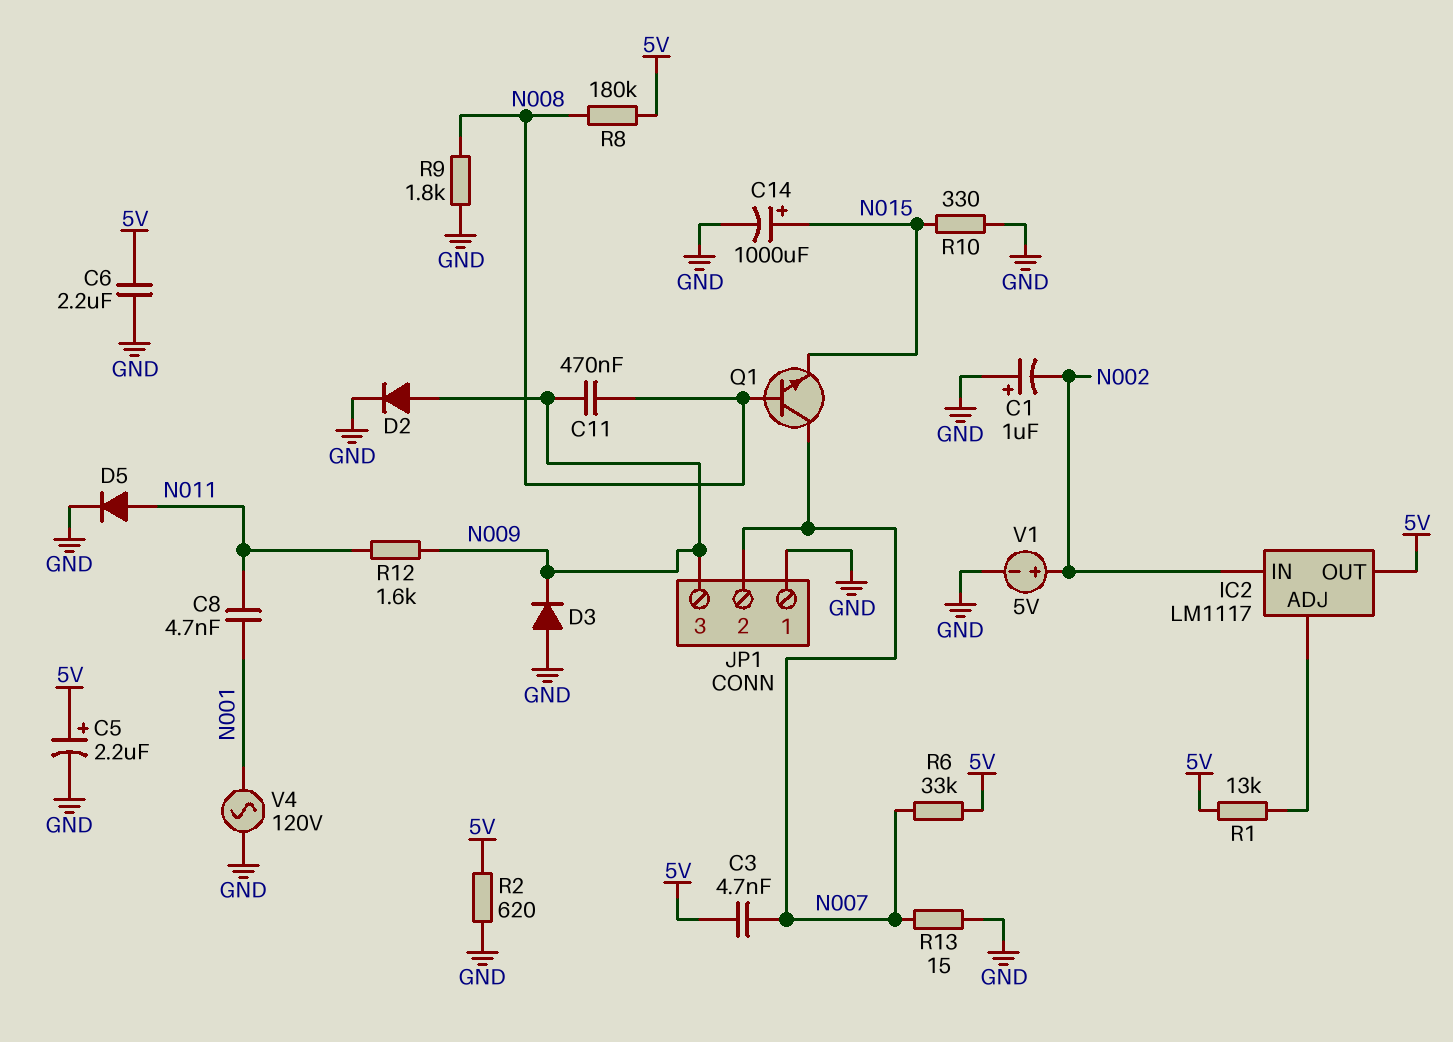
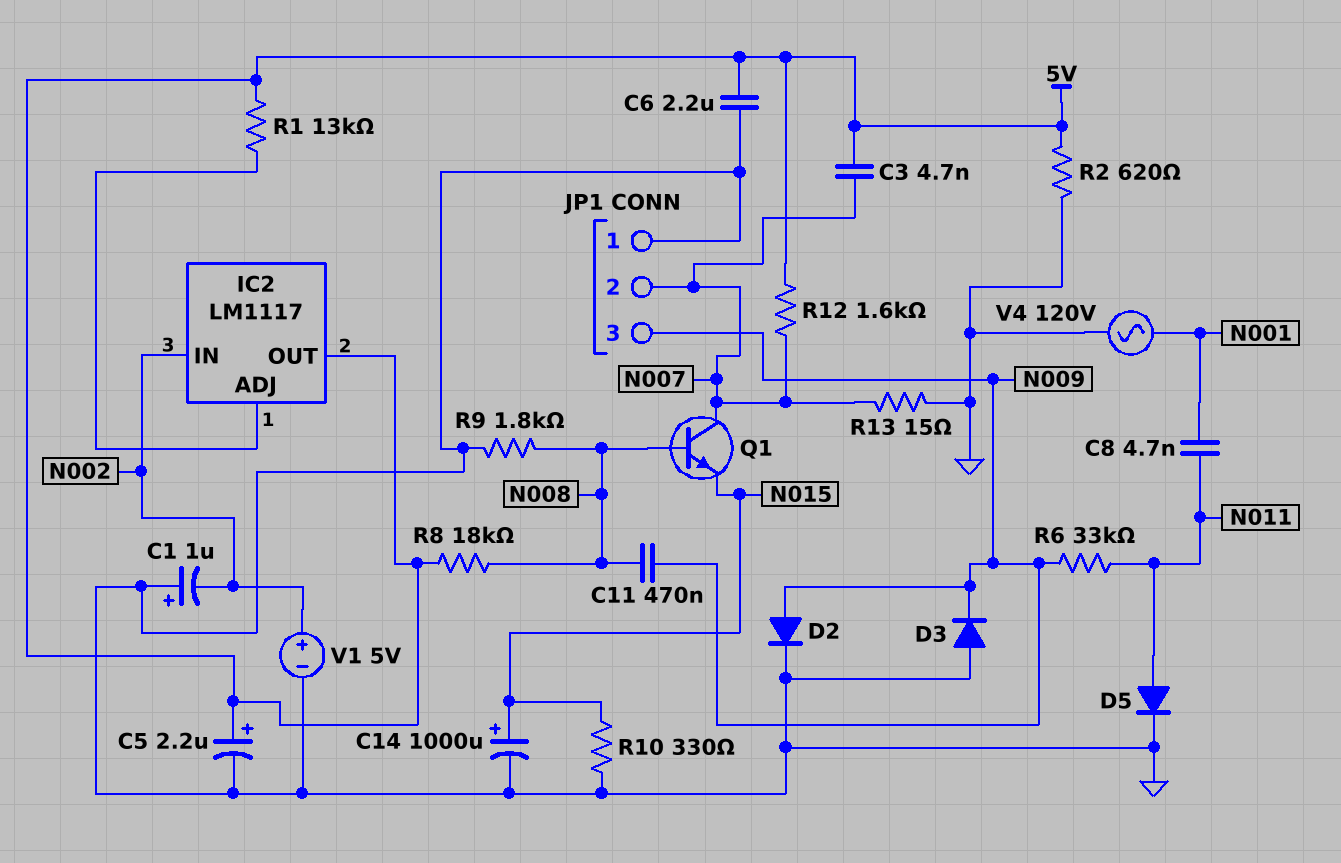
R6: 33k (5V, N007) -> 33k (N009, N011)
R8: 180k (5V, N008) -> 18k (5V, N008)
R12: 1.6k (N009, N011) -> 1.6k (5V, N007)

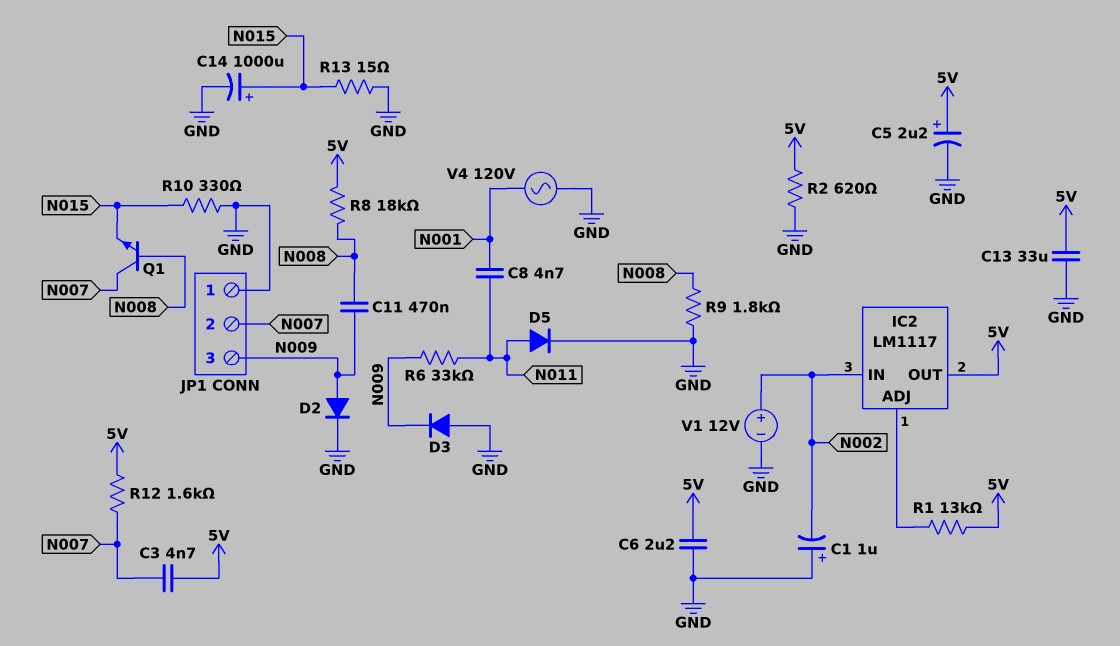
C13: none -> 33uF (5V, GND)
R13: 15 (GND, N007) -> 15 (GND, N015)
V1: 5V (plus N002, minus GND) -> 12V (plus N002, minus GND)

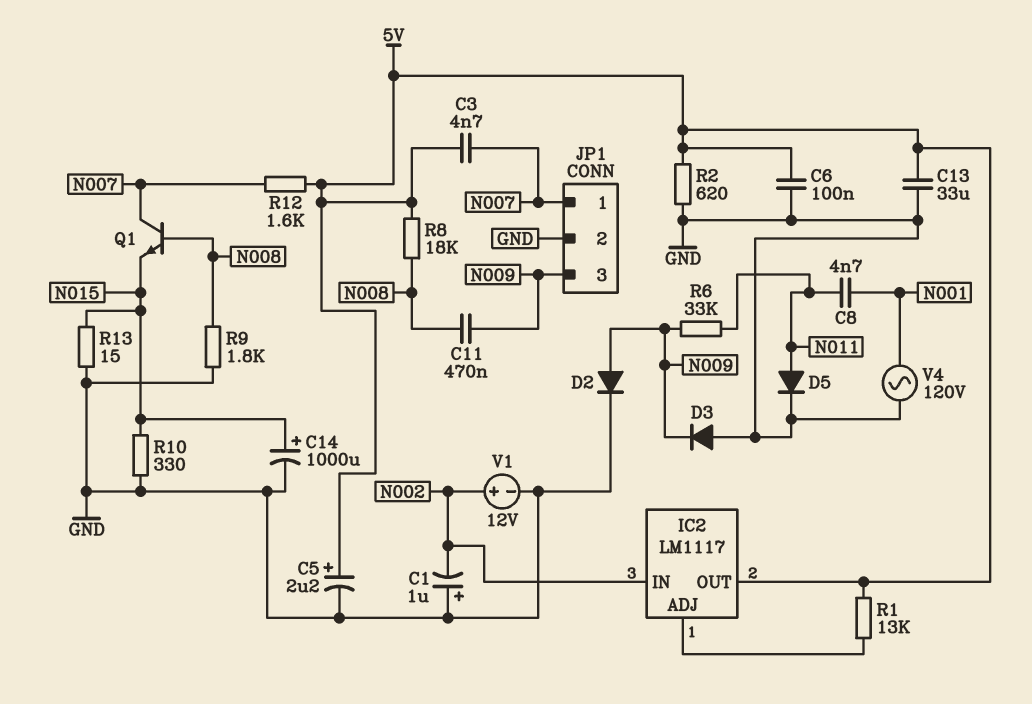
C6: 2.2uF (5V, GND) -> 100nF (5V, GND)
JP1 pin 1: GND -> N007
JP1 pin 2: N007 -> GND

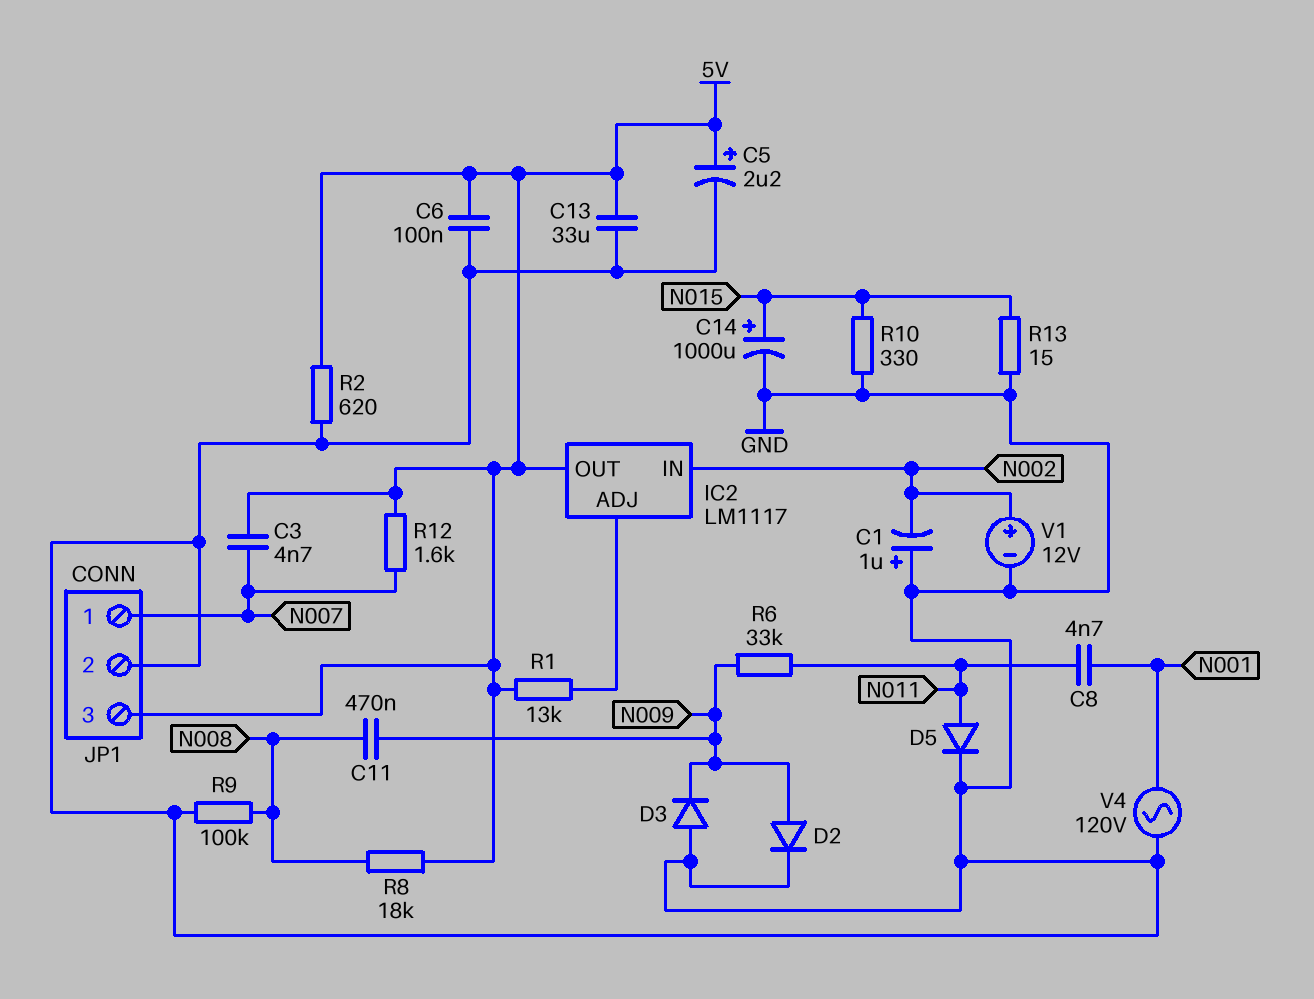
JP1 pin 3: N009 -> 5V
Q1: NPN (B N008, C N007, E N015) -> none
R9: 1.8k (GND, N008) -> 100k (GND, N008)

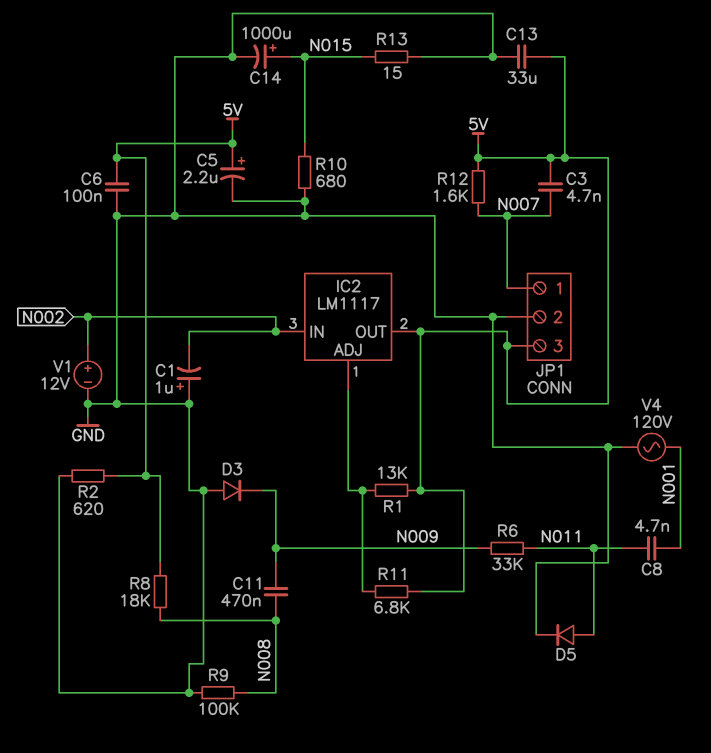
D2: diode (A N009, K GND) -> none
R10: 330 (GND, N015) -> 680 (GND, N015)
R11: none -> 6.8k (5V, IC2/ADJ)

